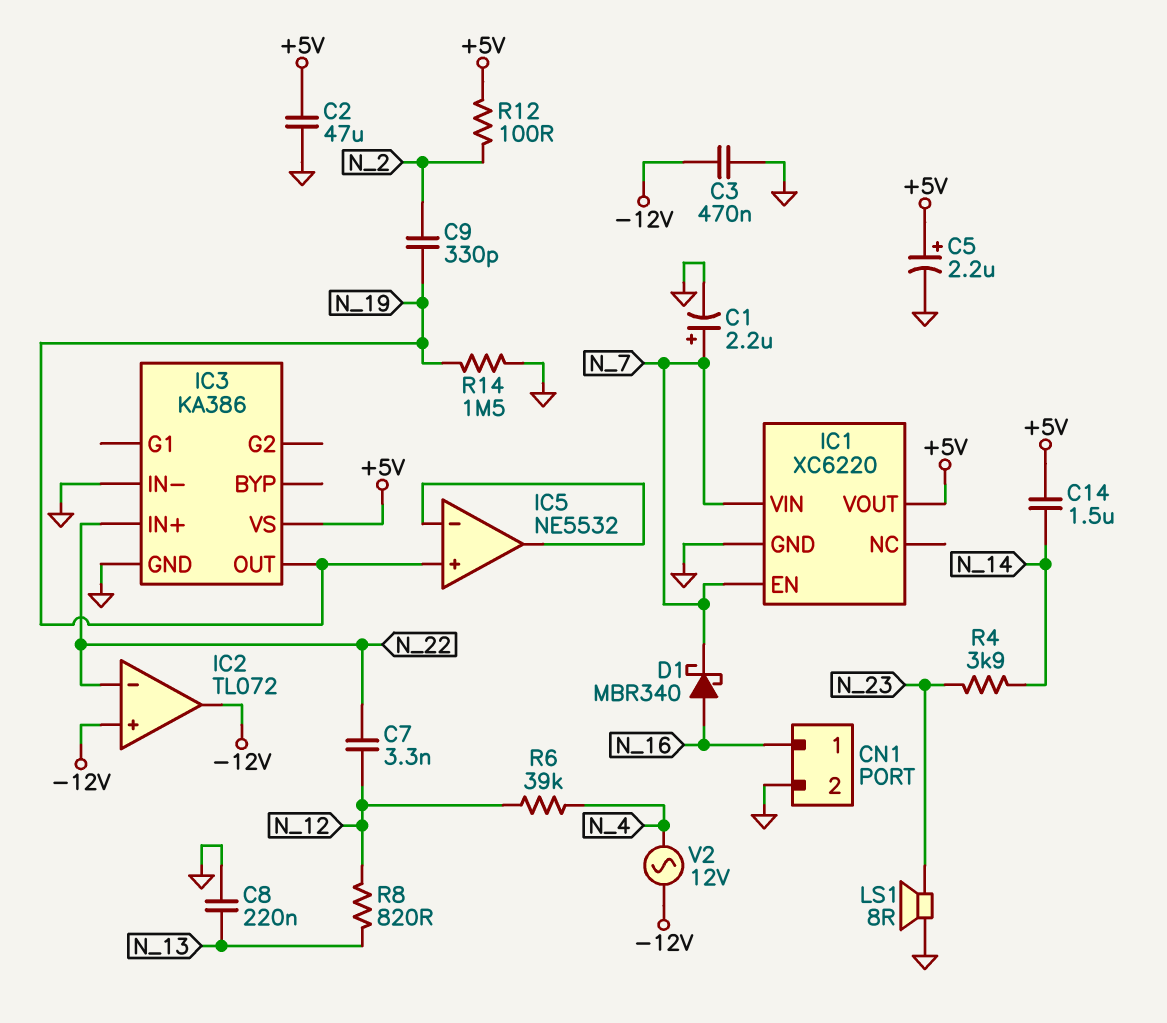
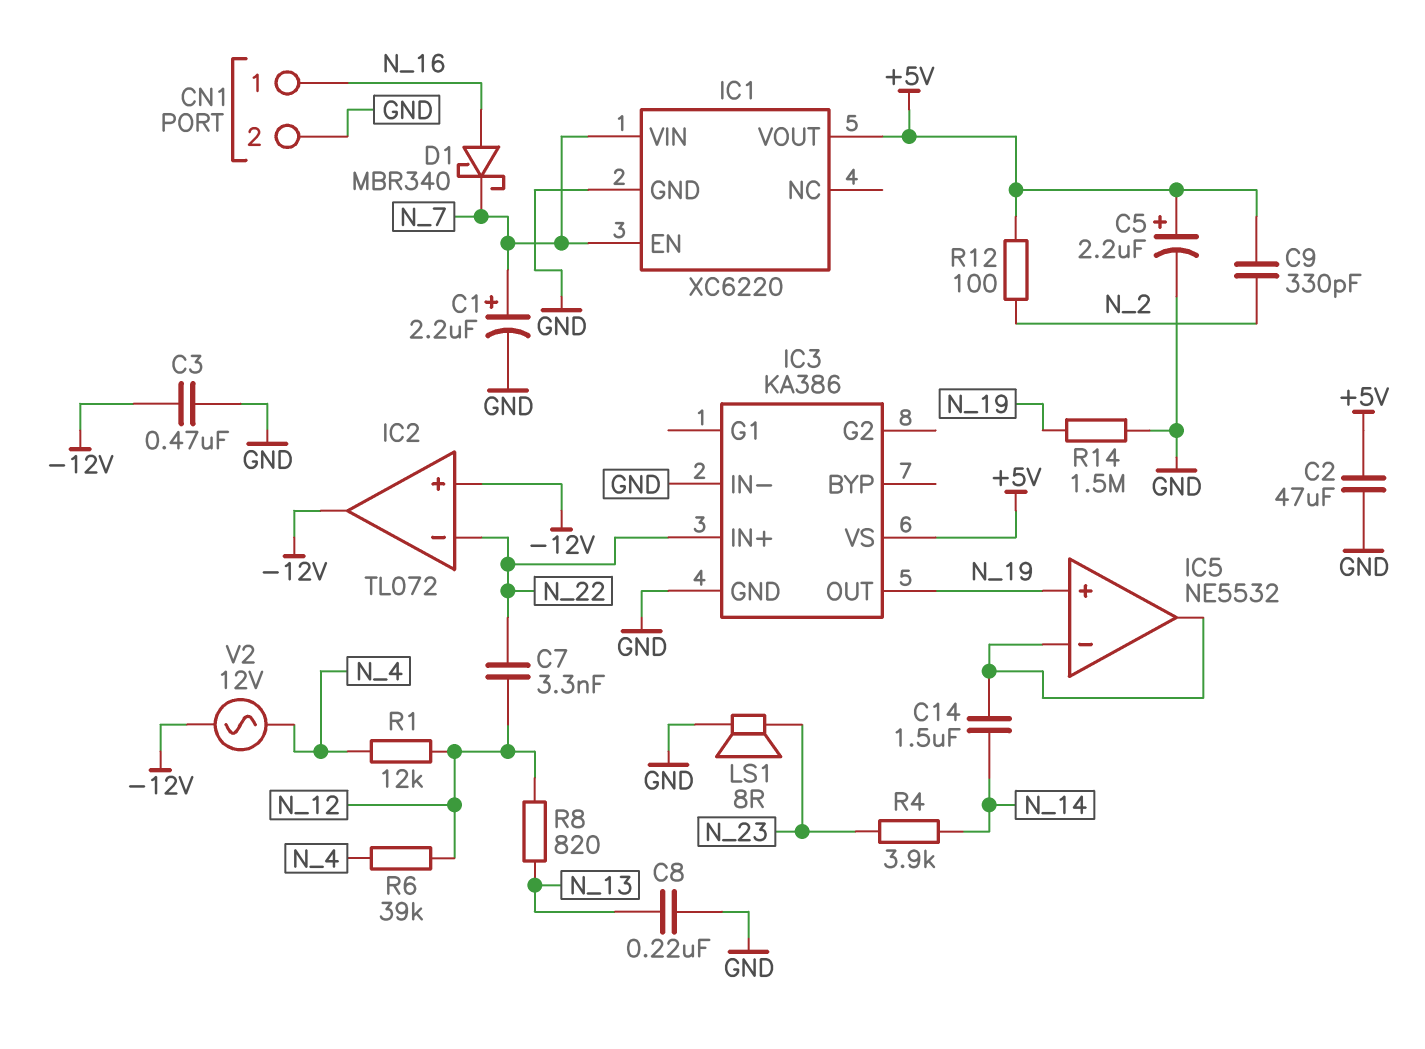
C9: 330pF (N_2, N_19) -> 330pF (+5V, N_2)
C14: 1.5uF (+5V, N_14) -> 1.5uF (IC5/in-, N_14)
R1: none -> 12k (N_4, N_12)

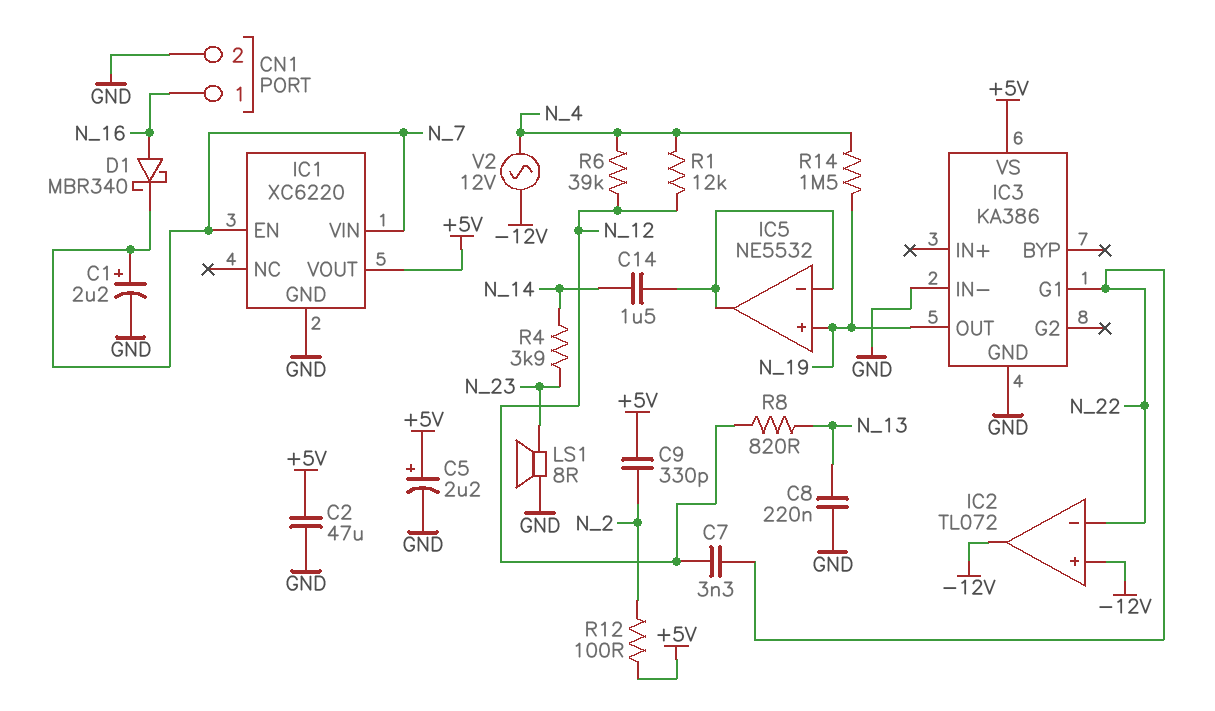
C3: 470nF (-12V, GND) -> none
IC3 pin G1: none -> N_22
IC3 pin IN+: N_22 -> none
R14: 1.5M (GND, N_19) -> 1.5M (N_4, N_19)

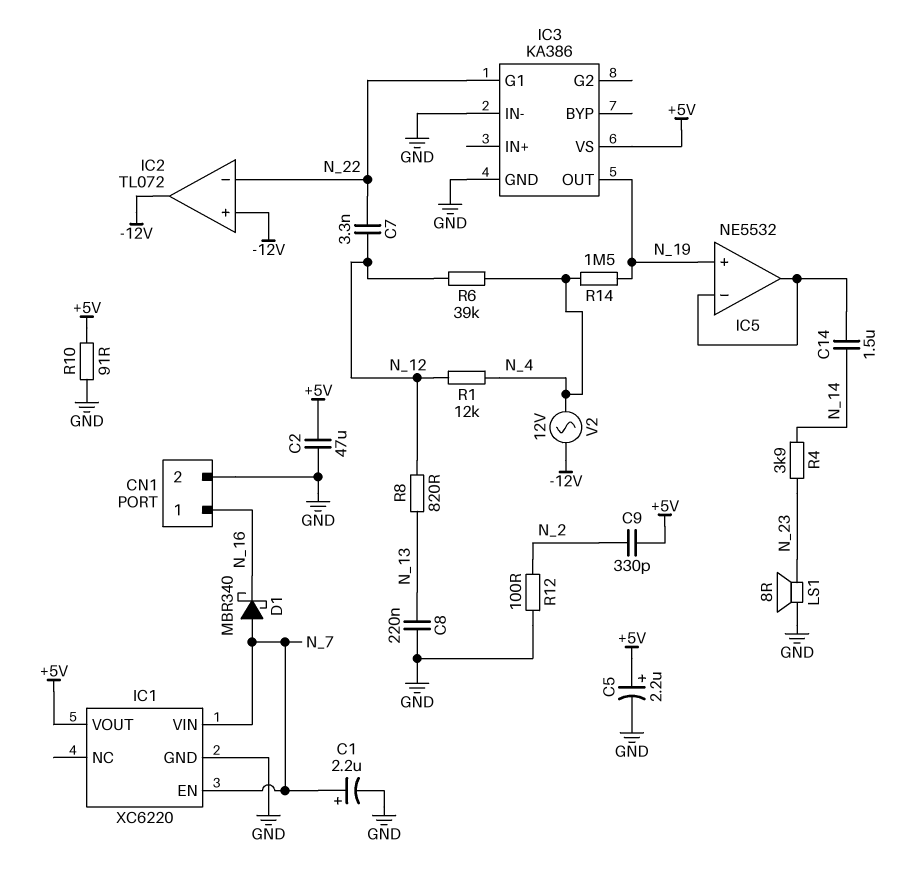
D1: schottky MBR340 (A N_16, K N_7) -> schottky MBR340 (A N_7, K N_16)
R10: none -> 91 (+5V, GND)
R12: 100 (+5V, N_2) -> 100 (GND, N_2)

